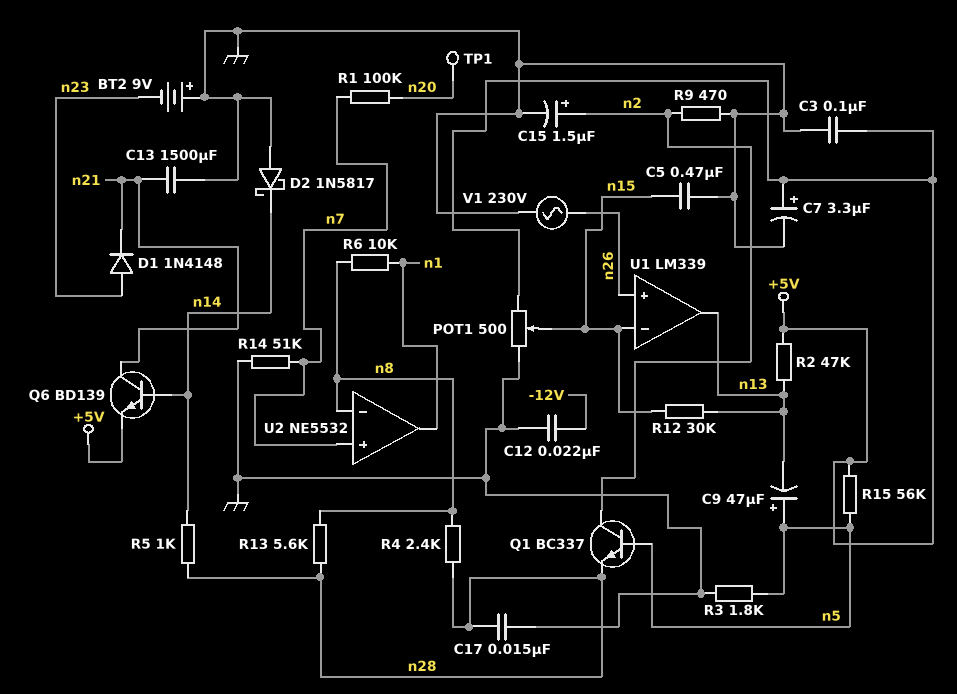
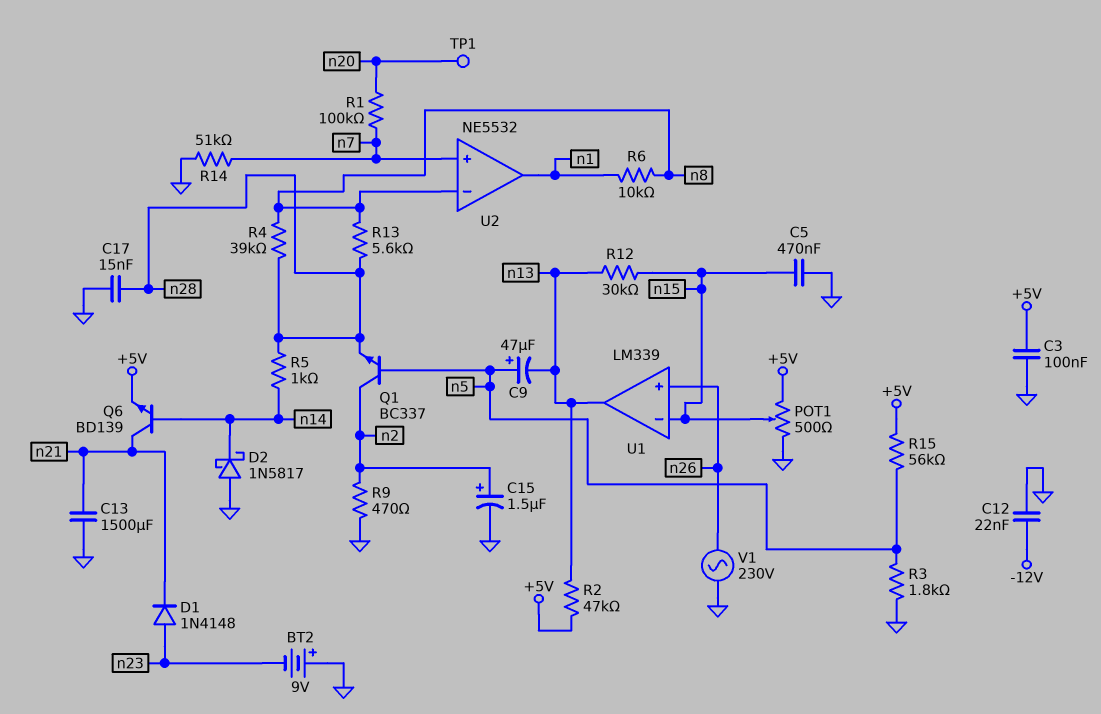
C7: 3.3uF (plus +5V, minus GND) -> none
R4: 2.4k (n8, n28) -> 39k (n8, n28)

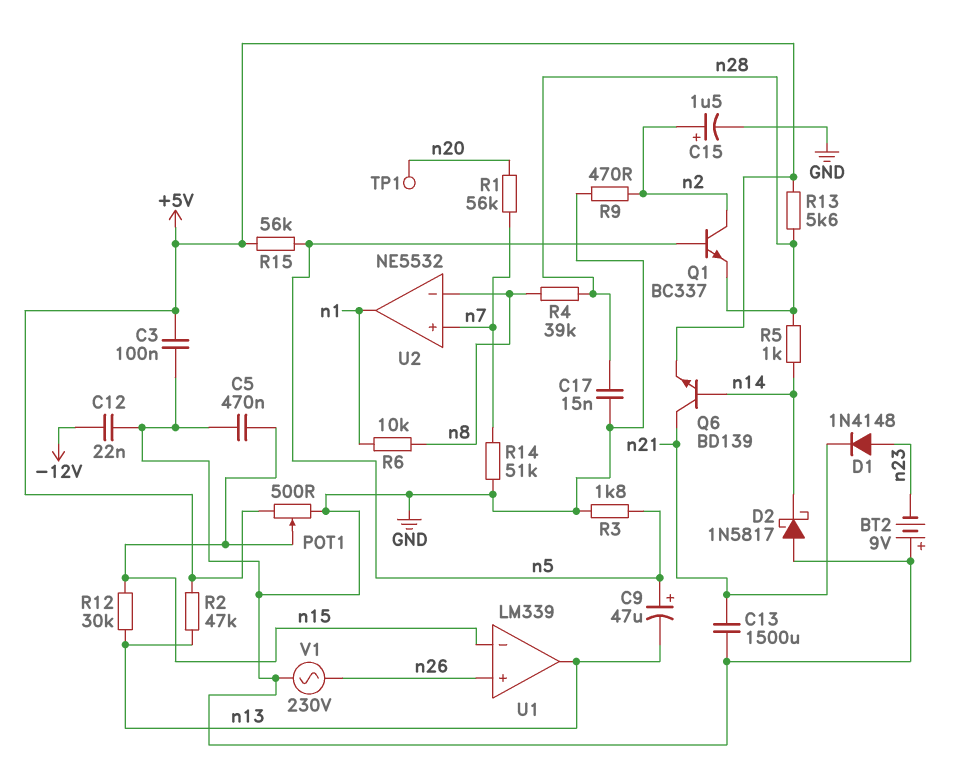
R1: 100k (n7, n20) -> 56k (n7, n20)
R13: 5.6k (n8, n28) -> 5.6k (+5V, n28)

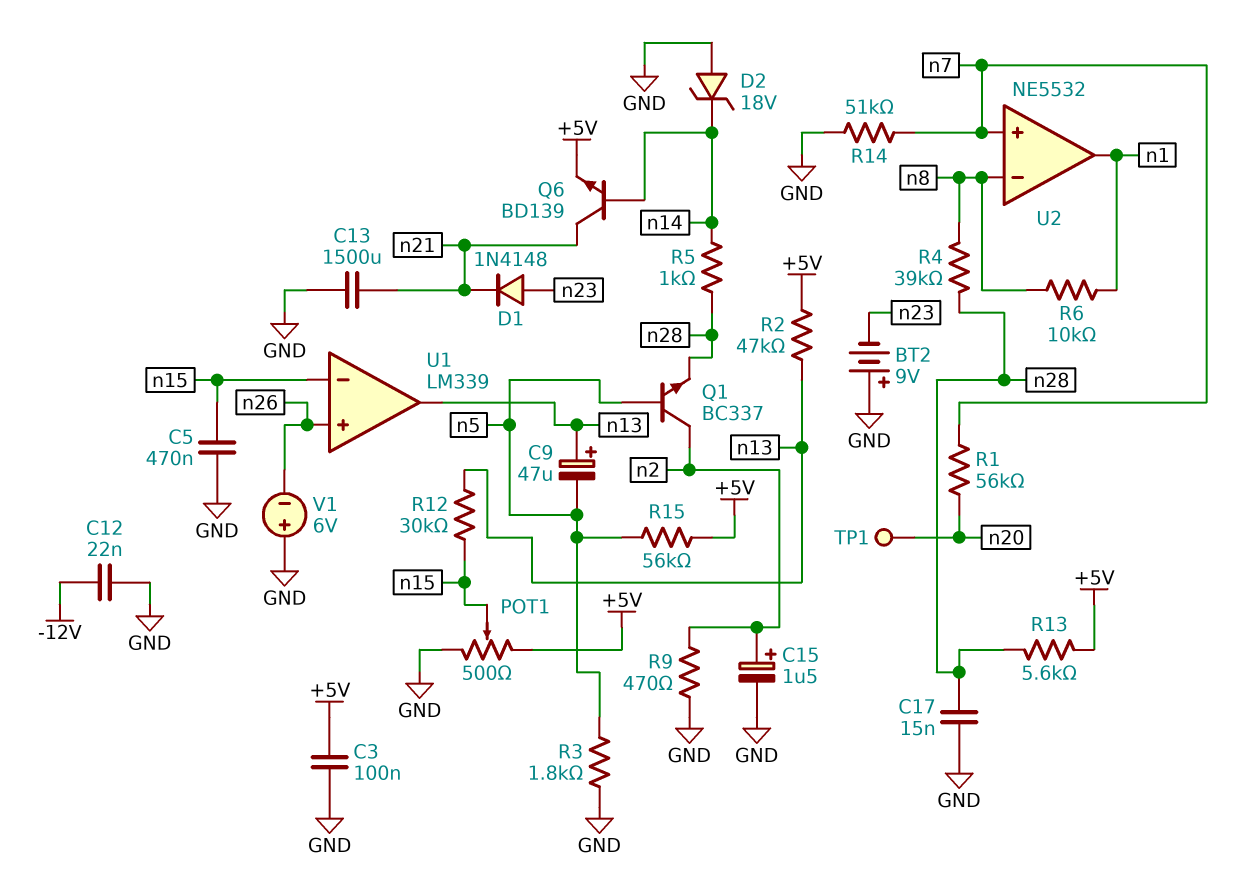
C9: 47uF (plus n5, minus n13) -> 47uF (plus n13, minus n5)
D2: schottky 1N5817 (A GND, K n14) -> zener 18V (A GND, K n14)
V1: AC 230V (GND, n26) -> 6V (plus GND, minus n26)

